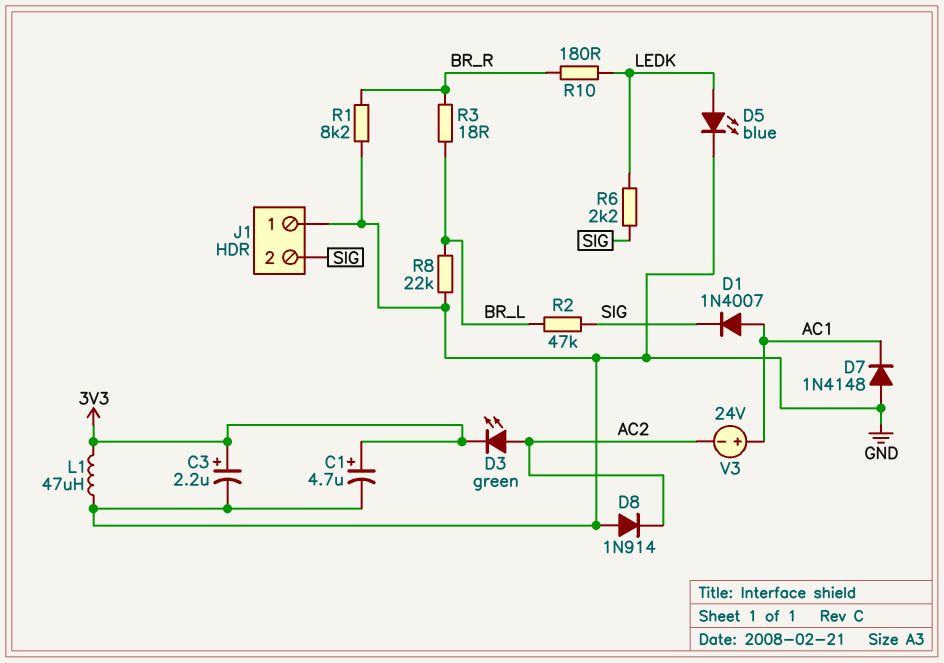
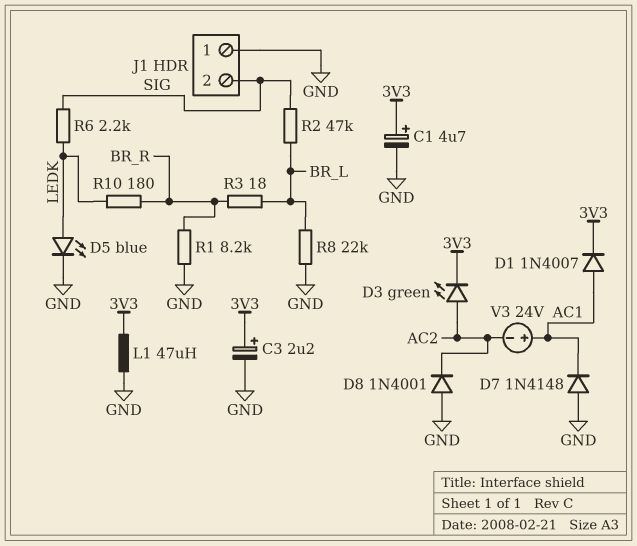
D1: diode 1N4007 (A AC1, K SIG) -> diode 1N4007 (A AC1, K 3V3)
D8: diode 1N914 (A GND, K AC2) -> diode 1N4001 (A GND, K AC2)

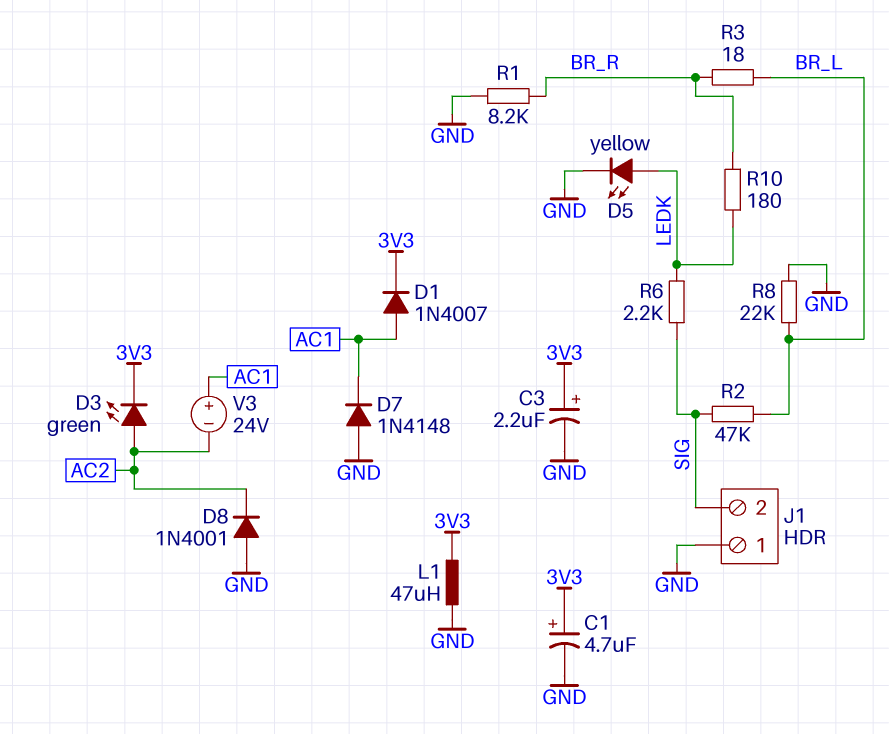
D5: LED blue (A LEDK, K GND) -> LED yellow (A LEDK, K GND)

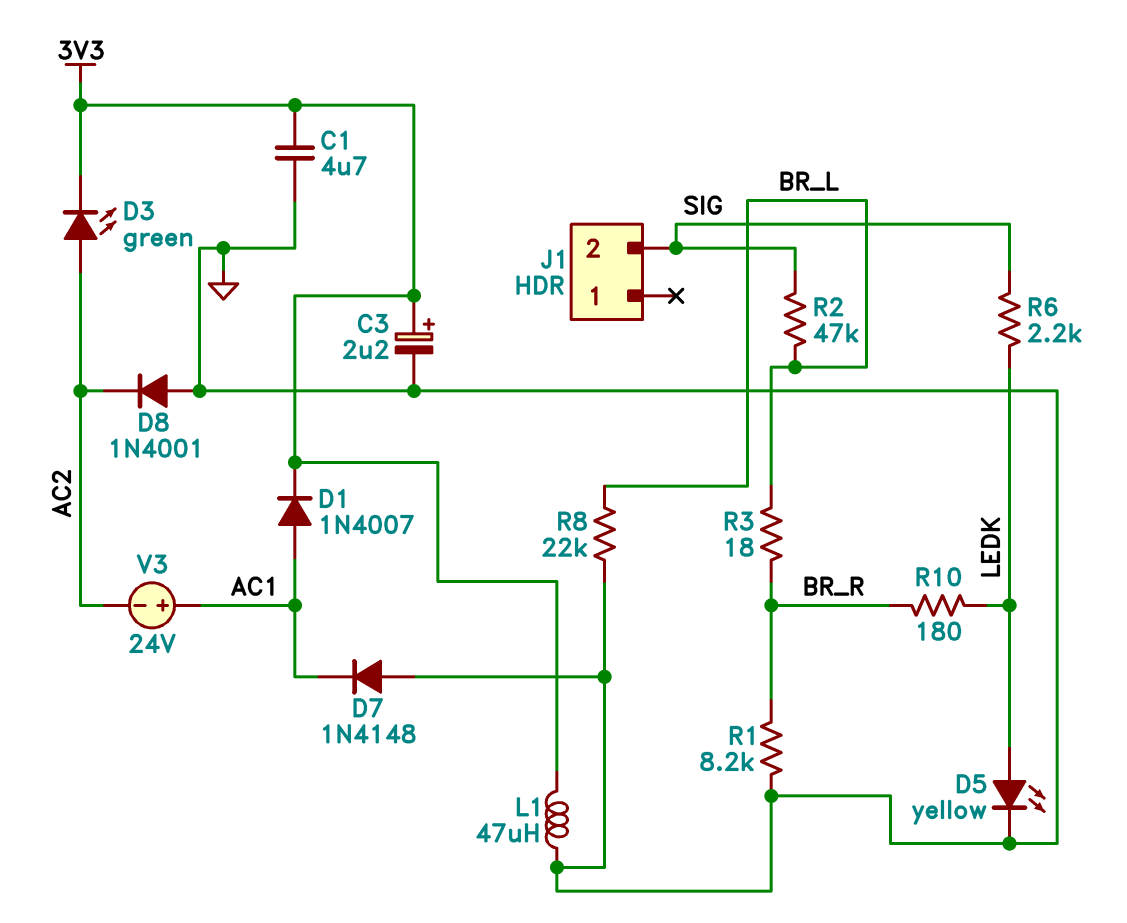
C1: 4.7uF (plus 3V3, minus GND) -> 4.7uF (3V3, GND)
J1 pin 1: GND -> none

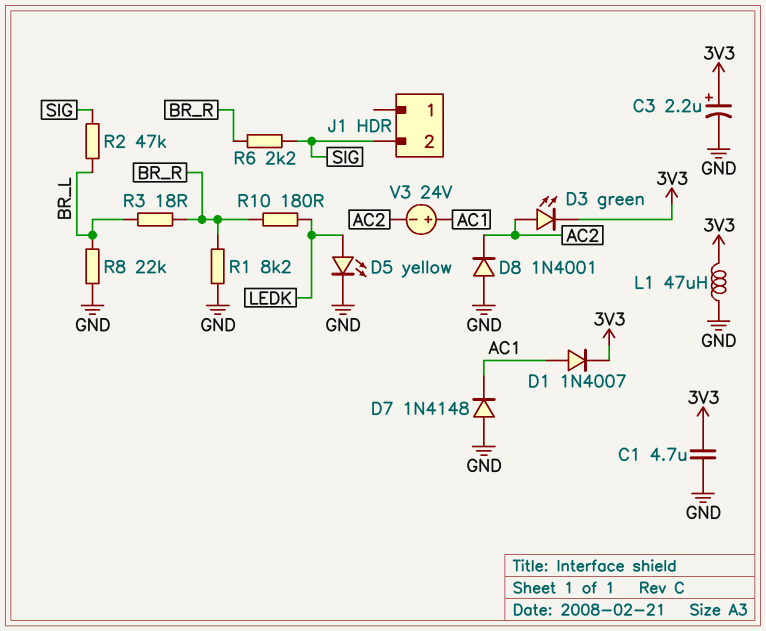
R6: 2.2k (LEDK, SIG) -> 2.2k (BR_R, SIG)

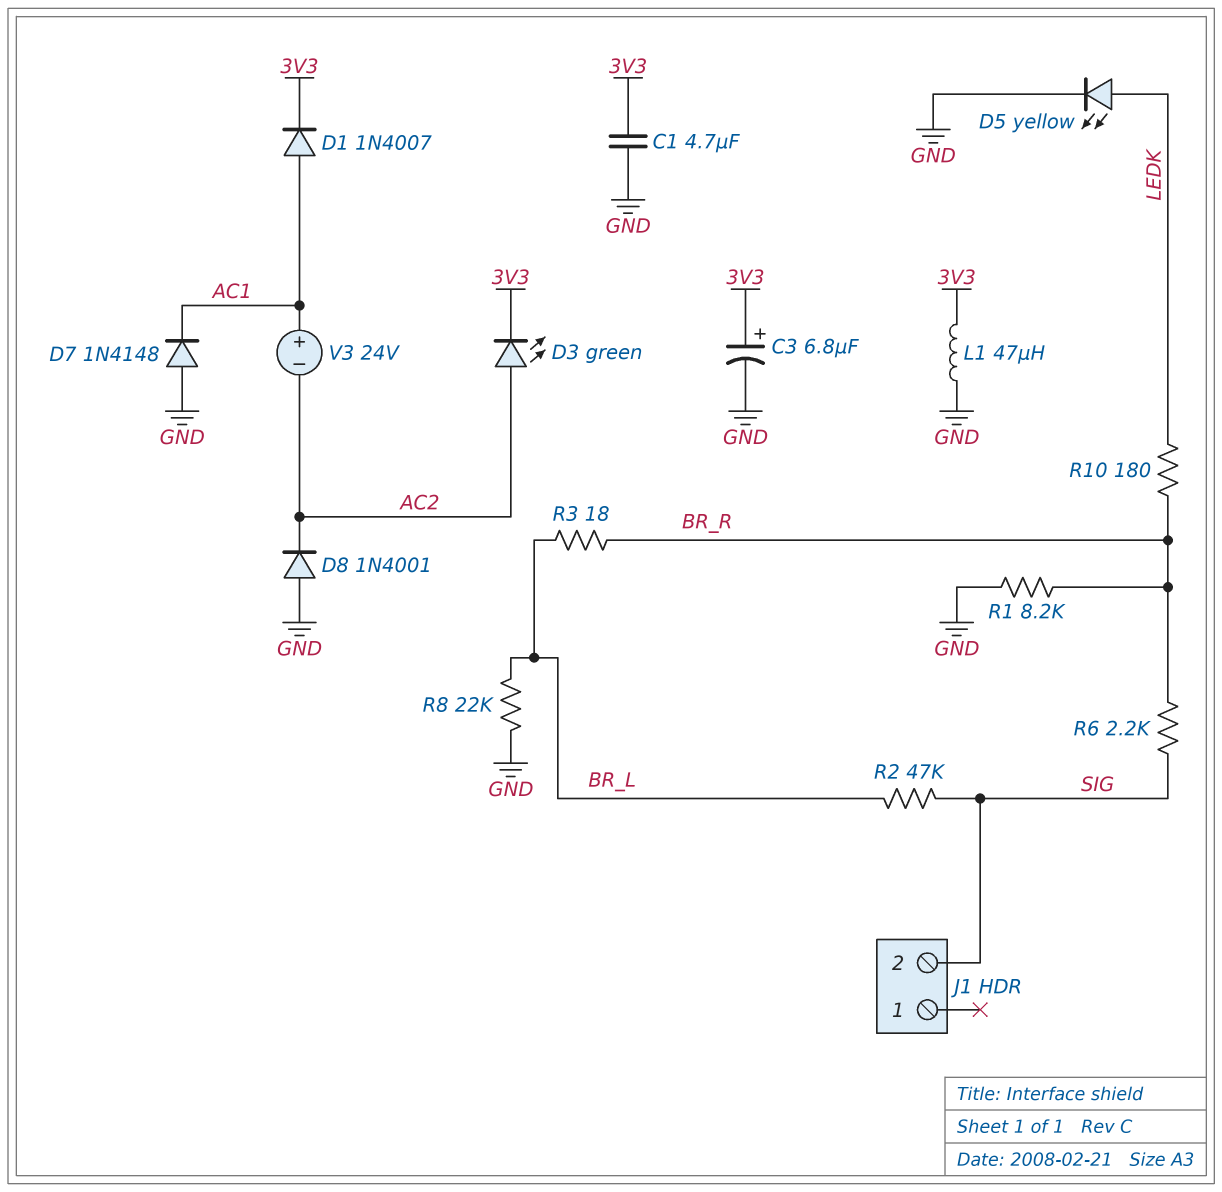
C3: 2.2uF (plus 3V3, minus GND) -> 6.8uF (plus 3V3, minus GND)

